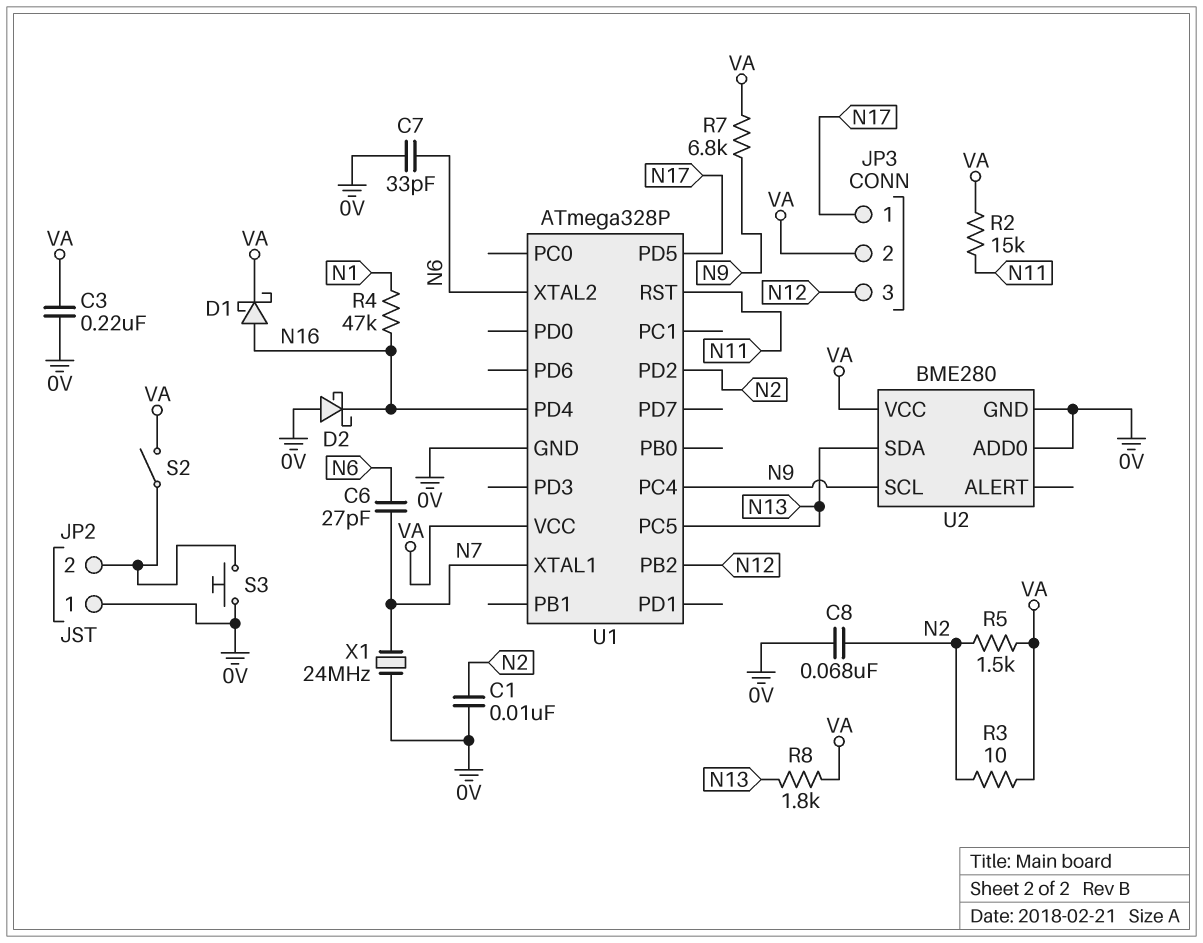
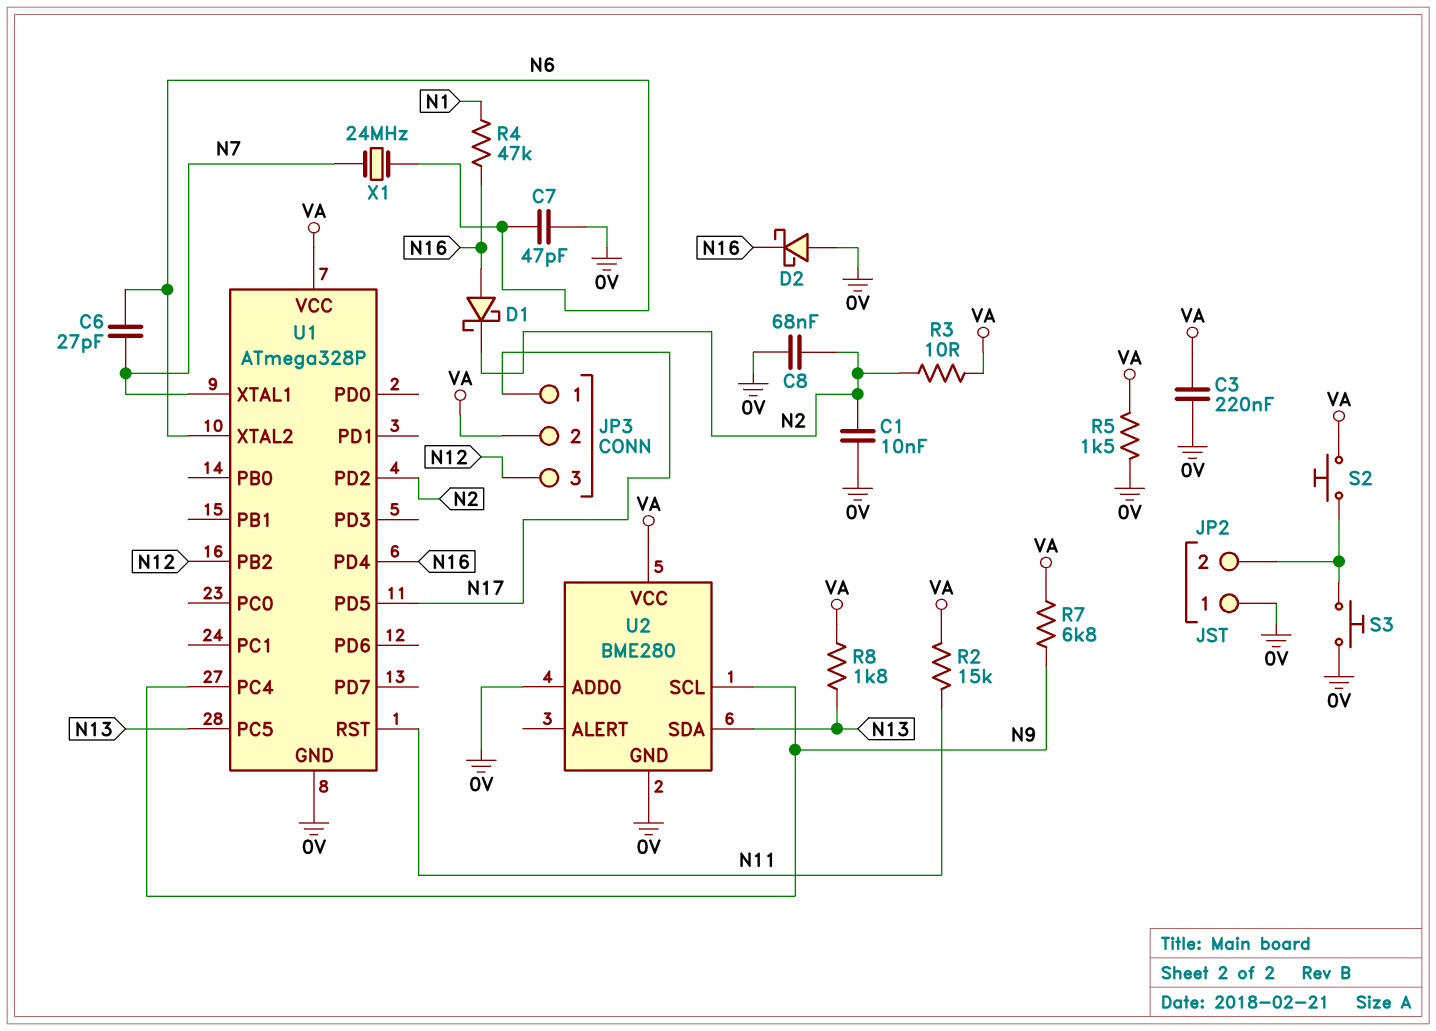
C7: 33pF (0V, N6) -> 47pF (0V, N6)
D1: schottky (A N16, K VA) -> schottky (A N16, K N2)
R5: 1.5k (N2, VA) -> 1.5k (0V, VA)
S2: switch (JP2/2, VA) -> button (JP2/2, VA)
X1: 24MHz (0V, N7) -> 24MHz (N6, N7)

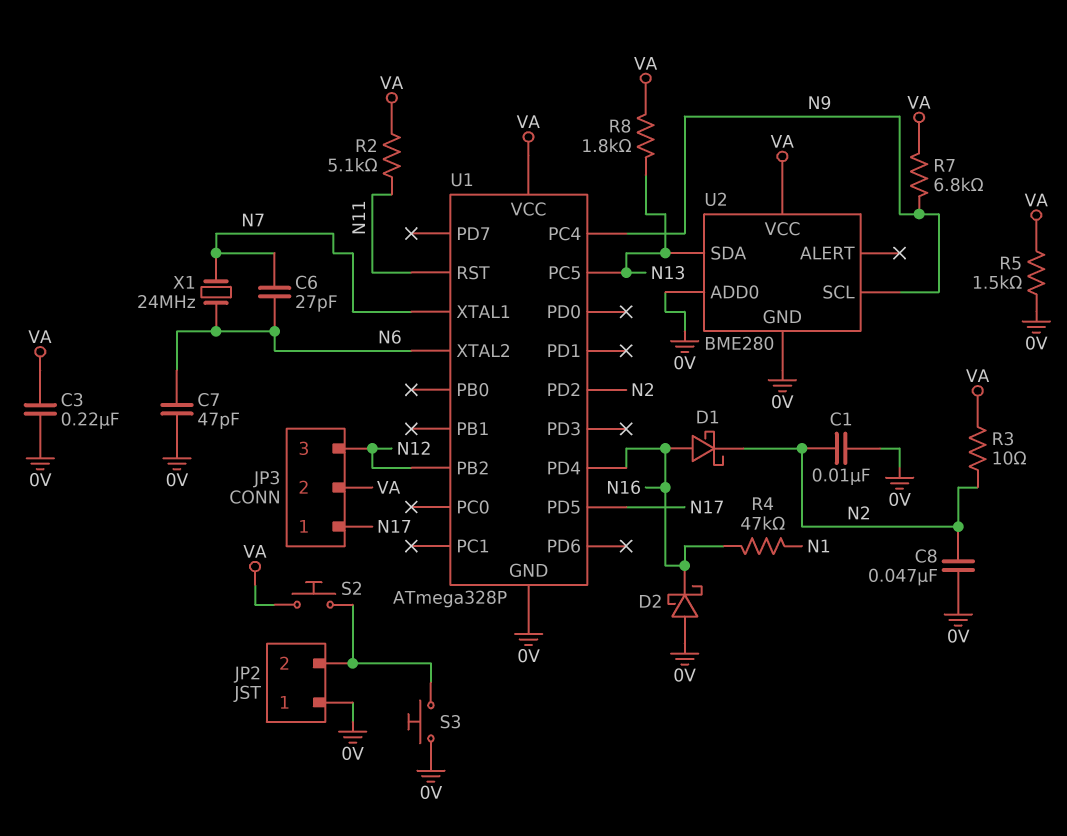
C8: 68nF (0V, N2) -> 47nF (0V, N2)
R2: 15k (N11, VA) -> 5.1k (N11, VA)

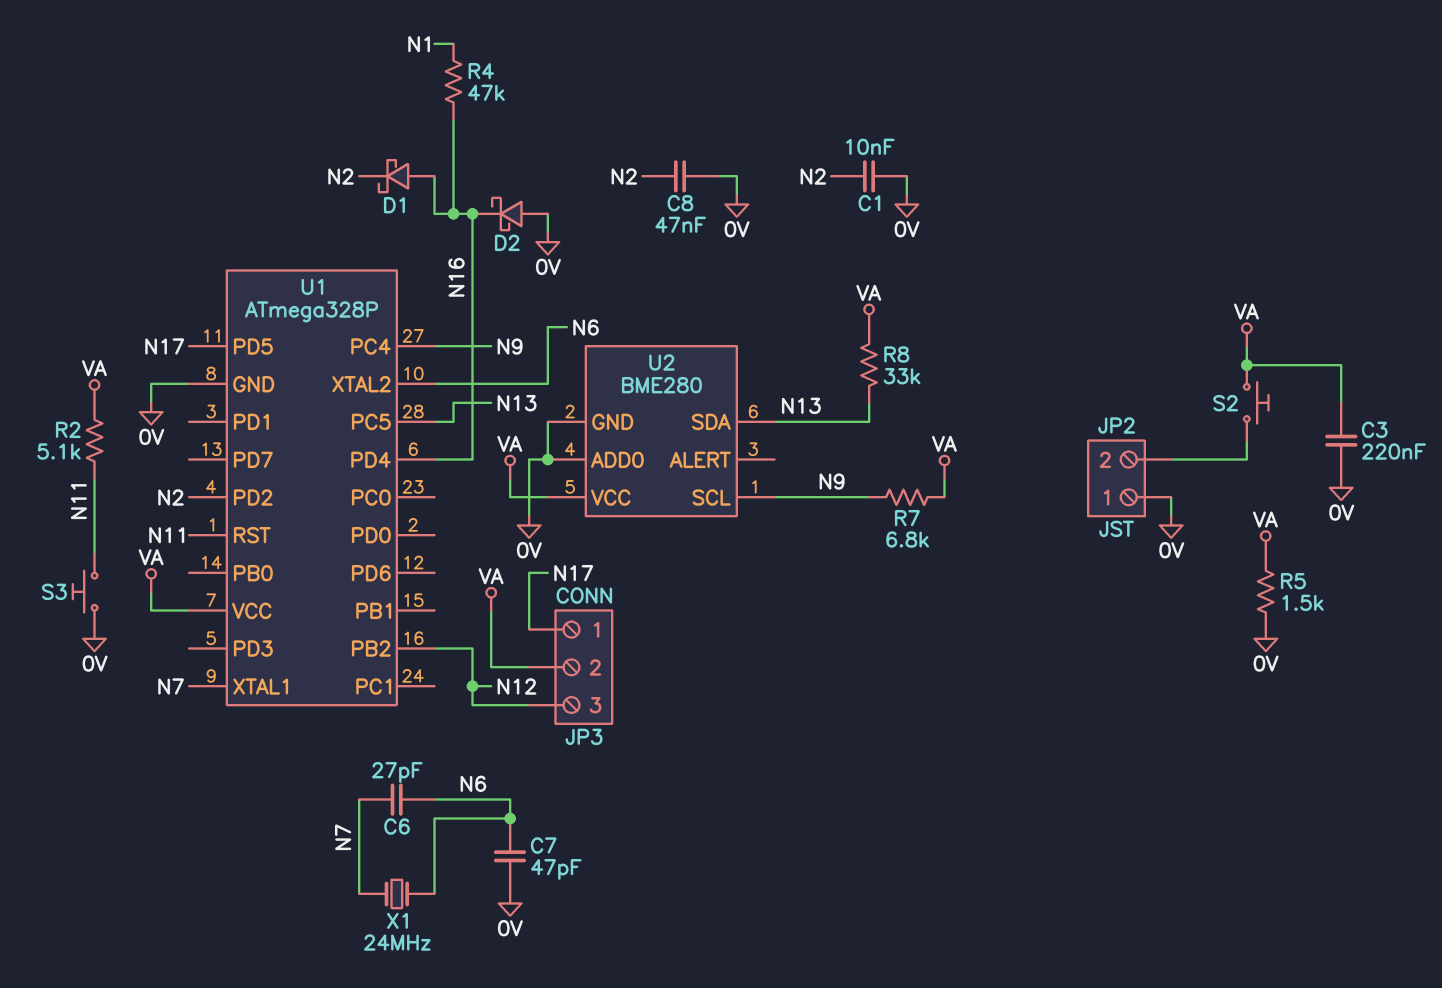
R3: 10 (N2, VA) -> none
R8: 1.8k (N13, VA) -> 33k (N13, VA)
S3: button (0V, JP2/2) -> button (0V, N11)

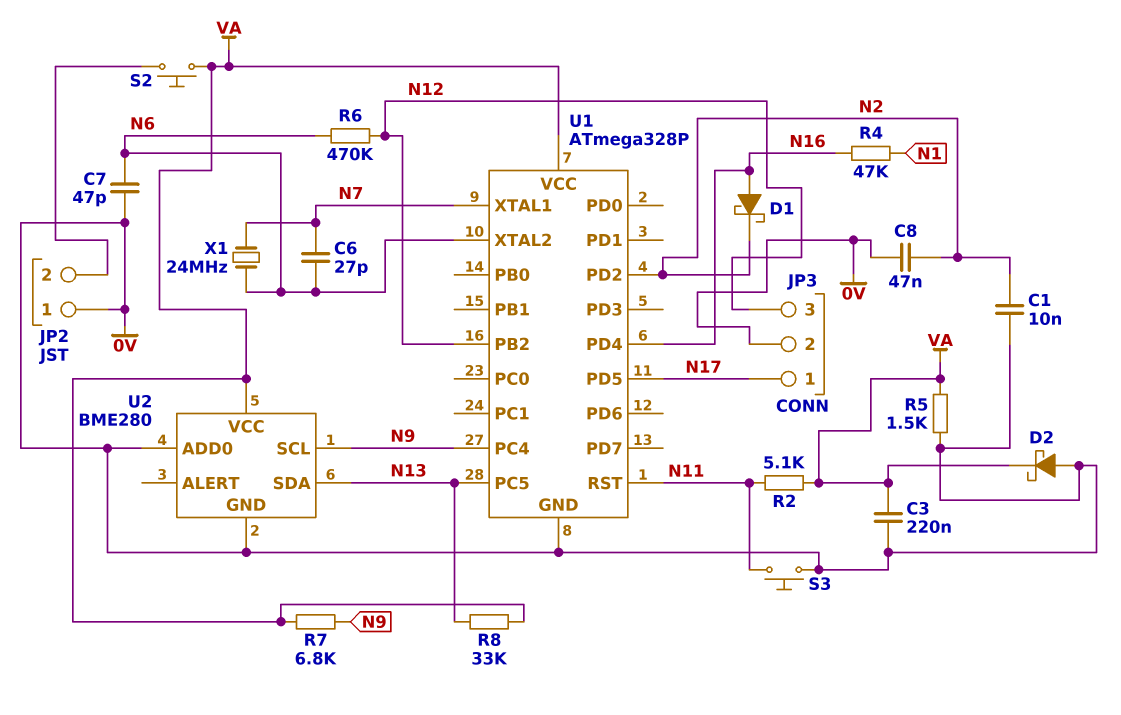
D2: schottky (A 0V, K N16) -> schottky (A 0V, K VA)
JP3 pin 2: VA -> 0V
R6: none -> 470k (N6, N12)

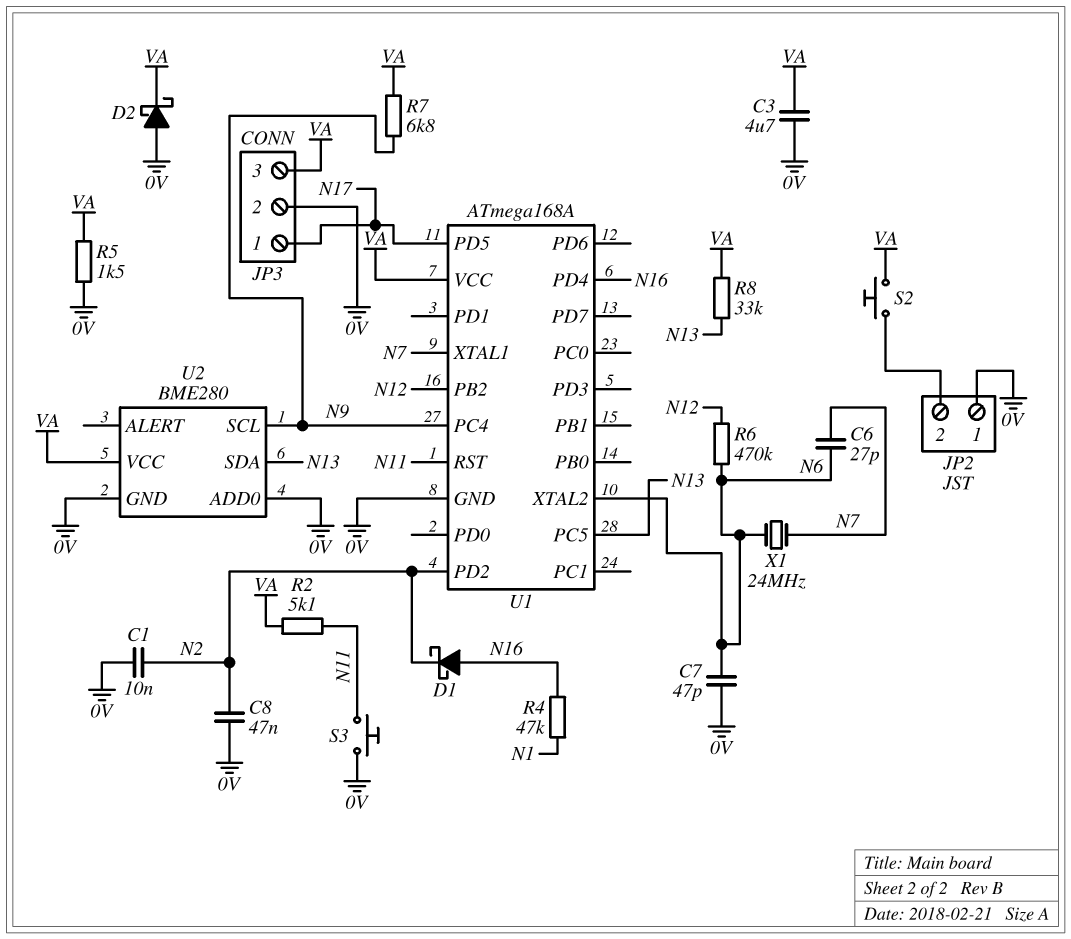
C3: 220nF (0V, VA) -> 4.7uF (0V, VA)
JP3 pin 3: N12 -> VA
U1: ATmega328P -> ATmega168A

